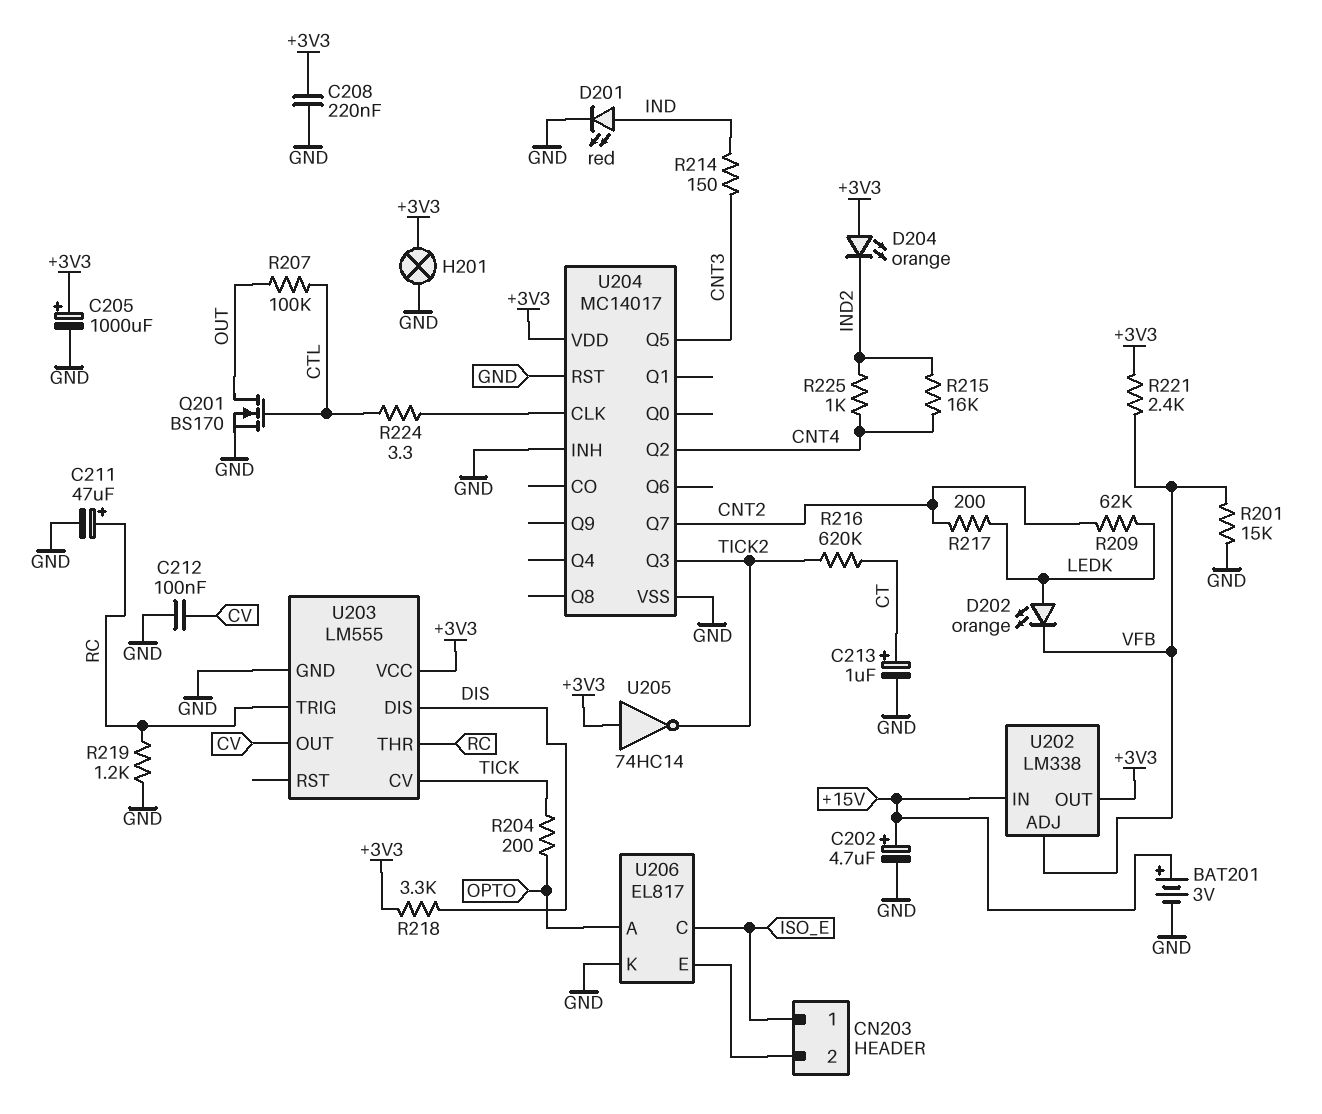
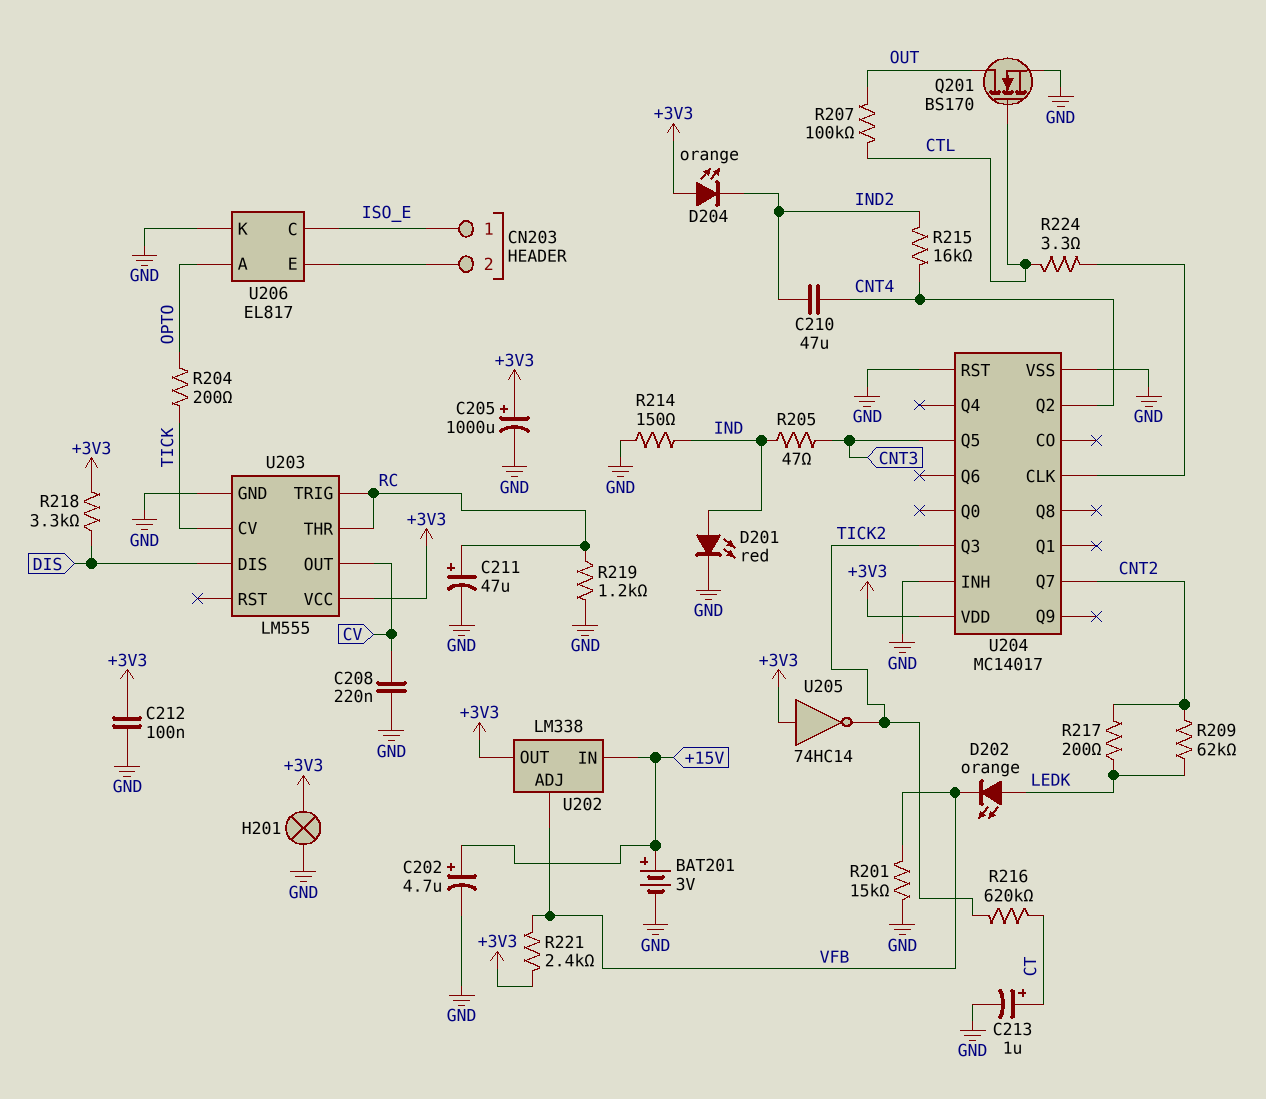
C208: 220nF (+3V3, GND) -> 220nF (CV, GND)
C210: none -> 47uF (CNT4, IND2)
C212: 100nF (CV, GND) -> 100nF (+3V3, GND)
R205: none -> 47 (CNT3, IND)
R214: 150 (CNT3, IND) -> 150 (GND, IND)
R225: 1k (CNT4, IND2) -> none

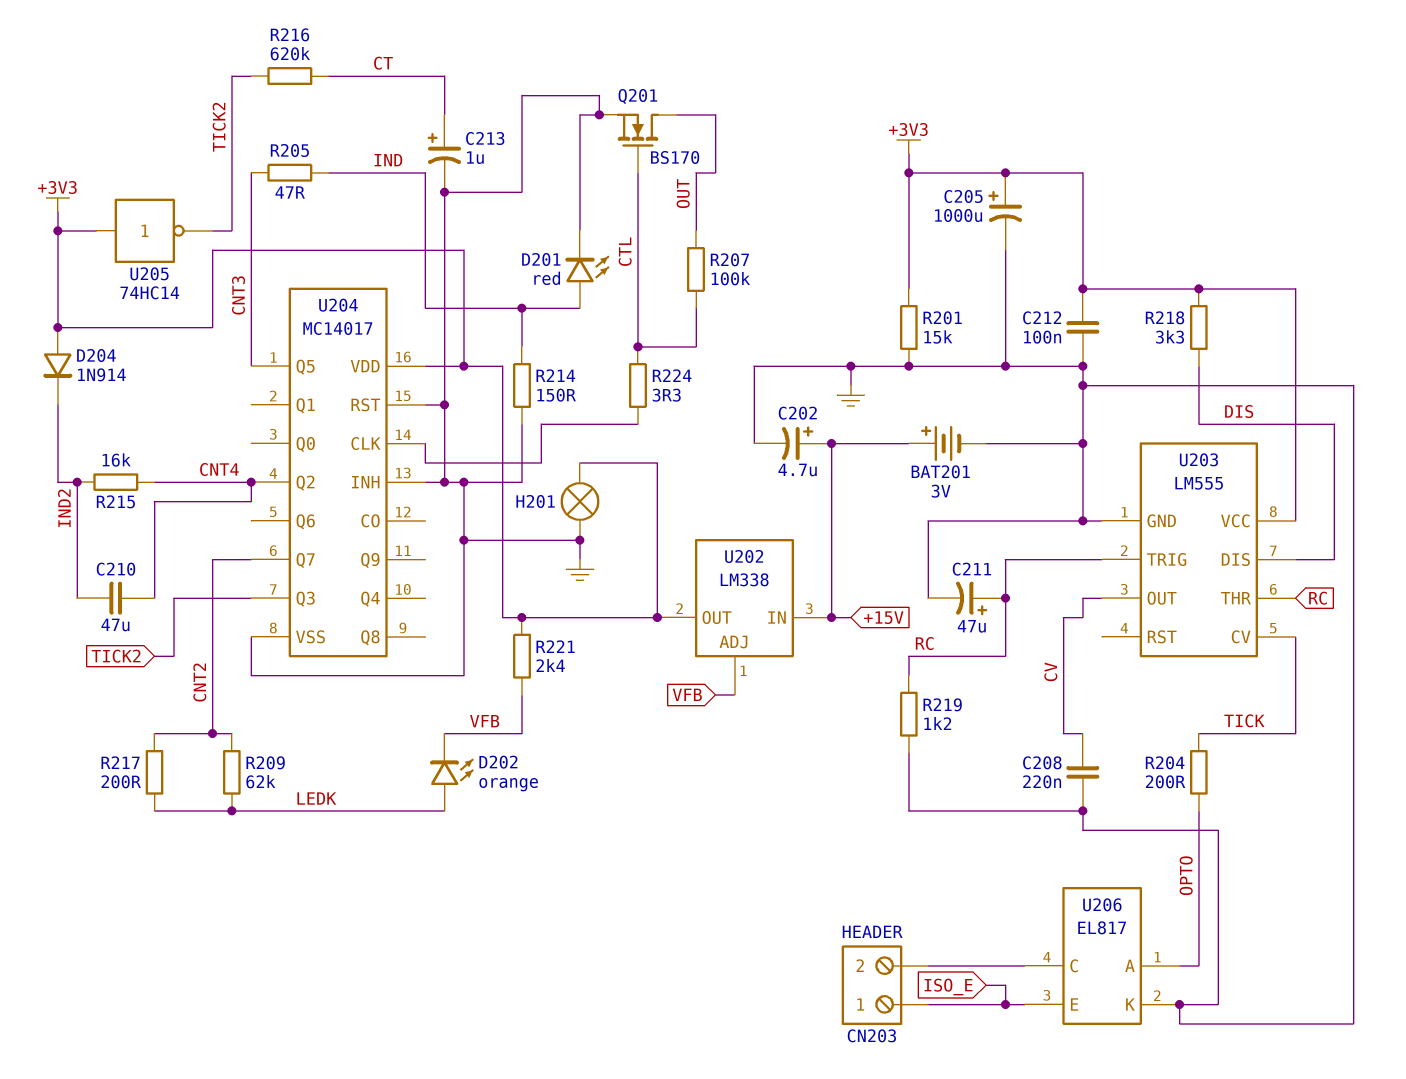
D204: LED orange (A +3V3, K IND2) -> diode 1N914 (A +3V3, K IND2)
R201: 15k (GND, VFB) -> 15k (+3V3, GND)
U206 pin C: ISO_E -> CN203/2
U206 pin E: CN203/2 -> ISO_E

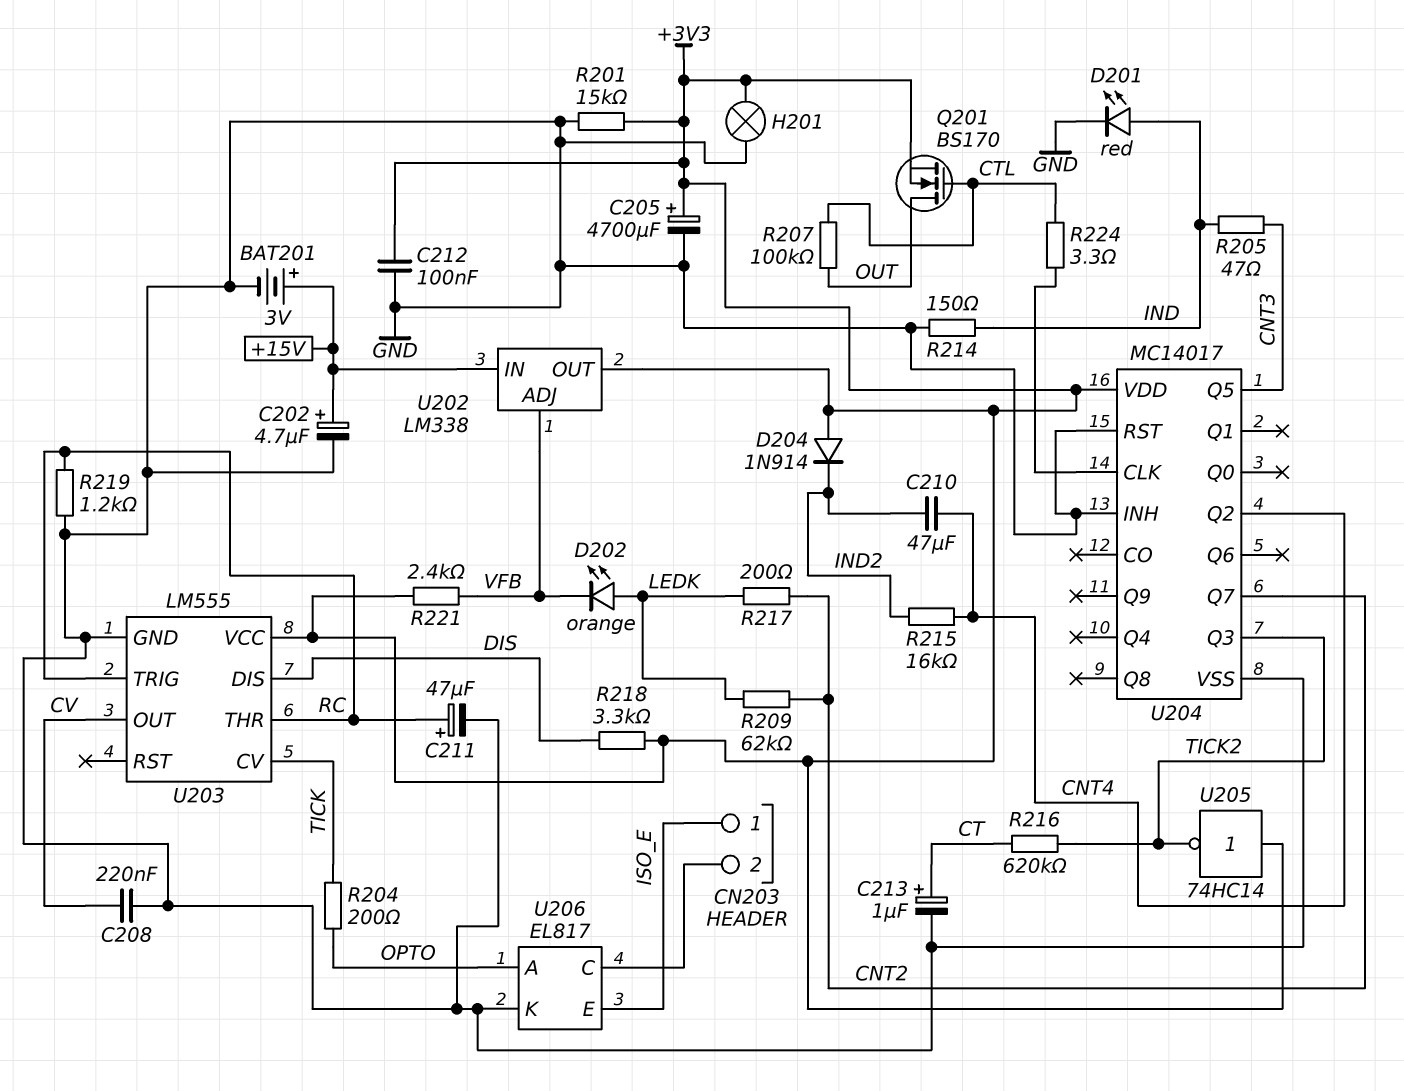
C205: 1000uF (plus +3V3, minus GND) -> 4700uF (plus +3V3, minus GND)
Q201: NMOS BS170 (G CTL, D OUT, S GND) -> NMOS BS170 (G CTL, D OUT, S +3V3)

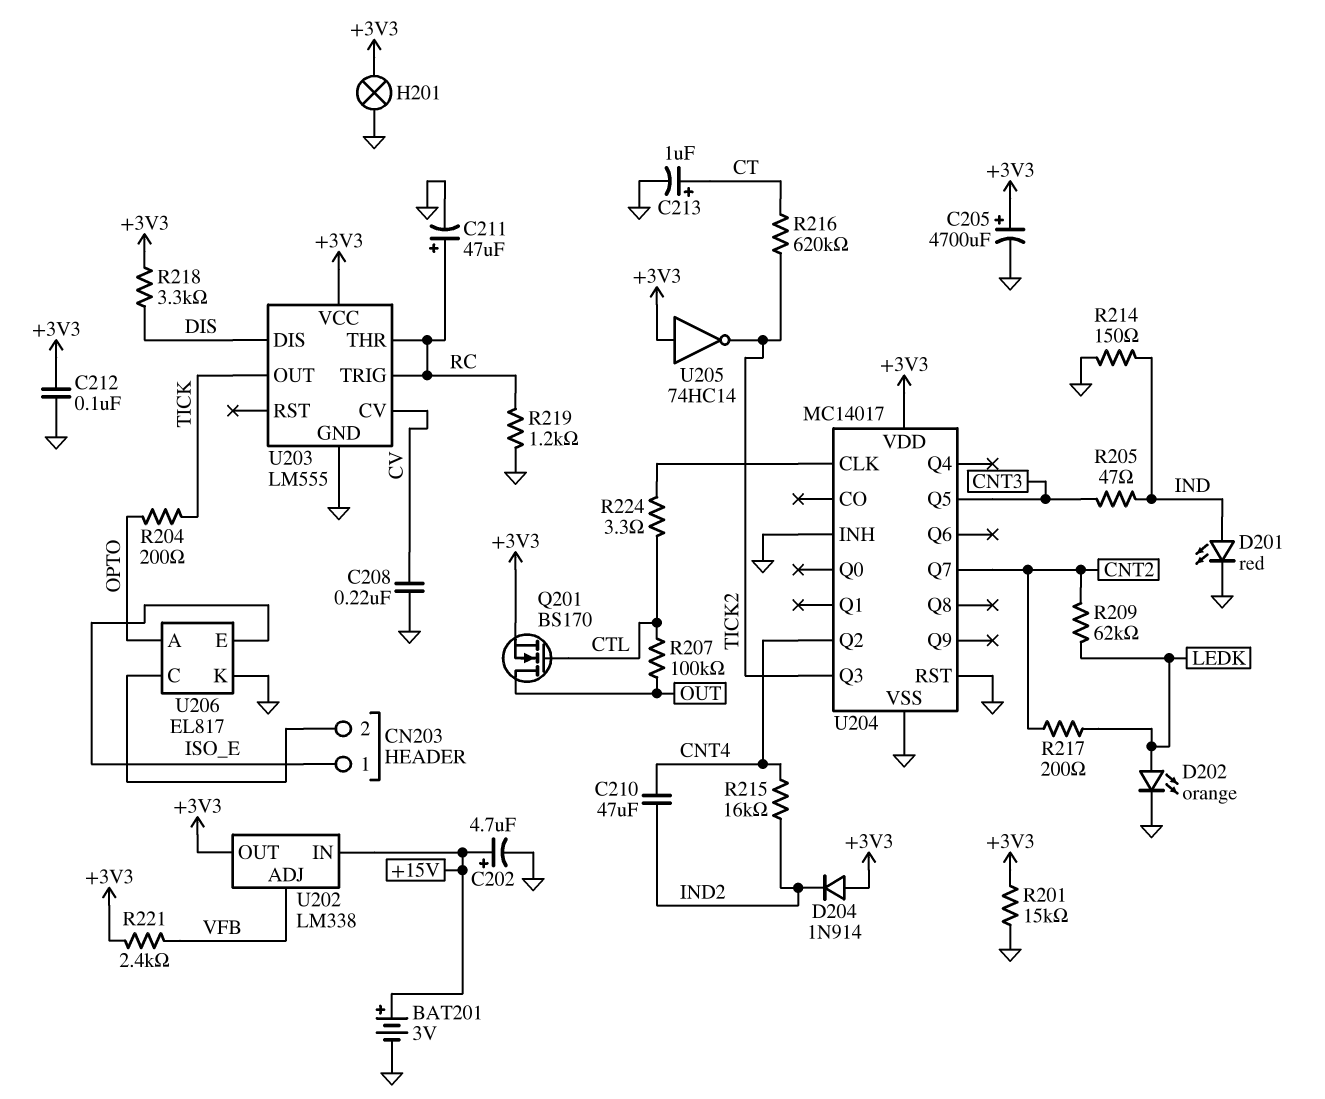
D202: LED orange (A LEDK, K VFB) -> LED orange (A LEDK, K GND)
U203 pin CV: TICK -> CV
U203 pin OUT: CV -> TICK

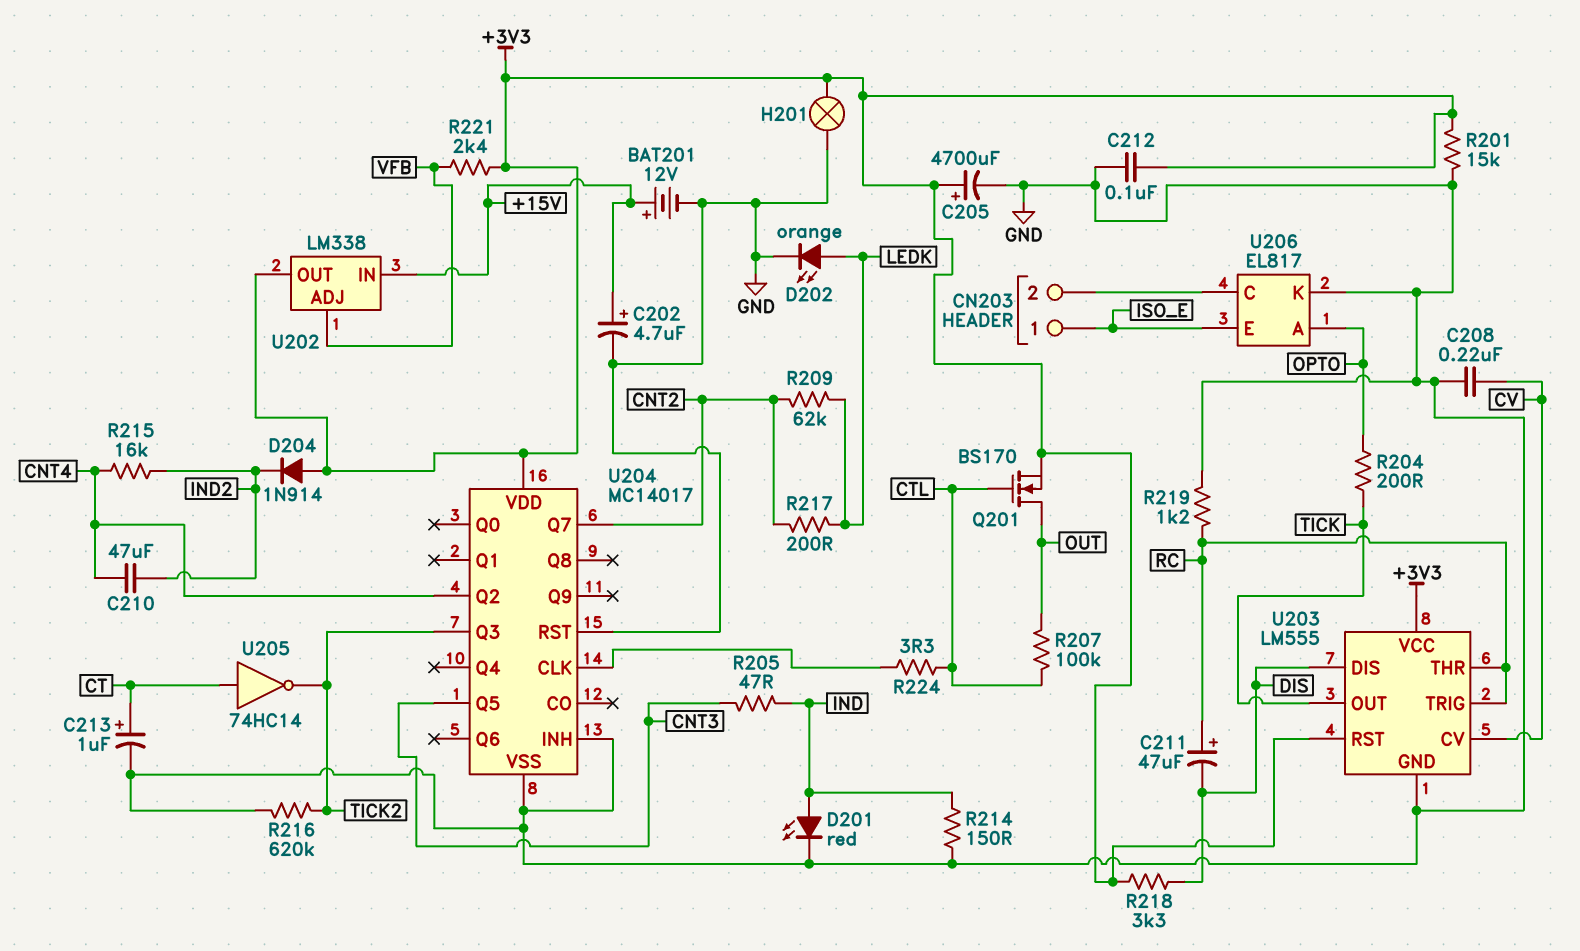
BAT201: 3V (plus +15V, minus GND) -> 12V (plus +15V, minus GND)
C211: 47uF (plus RC, minus GND) -> 47uF (plus RC, minus DIS)
R216: 620k (CT, TICK2) -> 620k (GND, TICK2)
U203 pin RST: none -> +3V3
U205: NOT 74HC14 (in +3V3, out TICK2) -> NOT 74HC14 (in CT, out TICK2)

